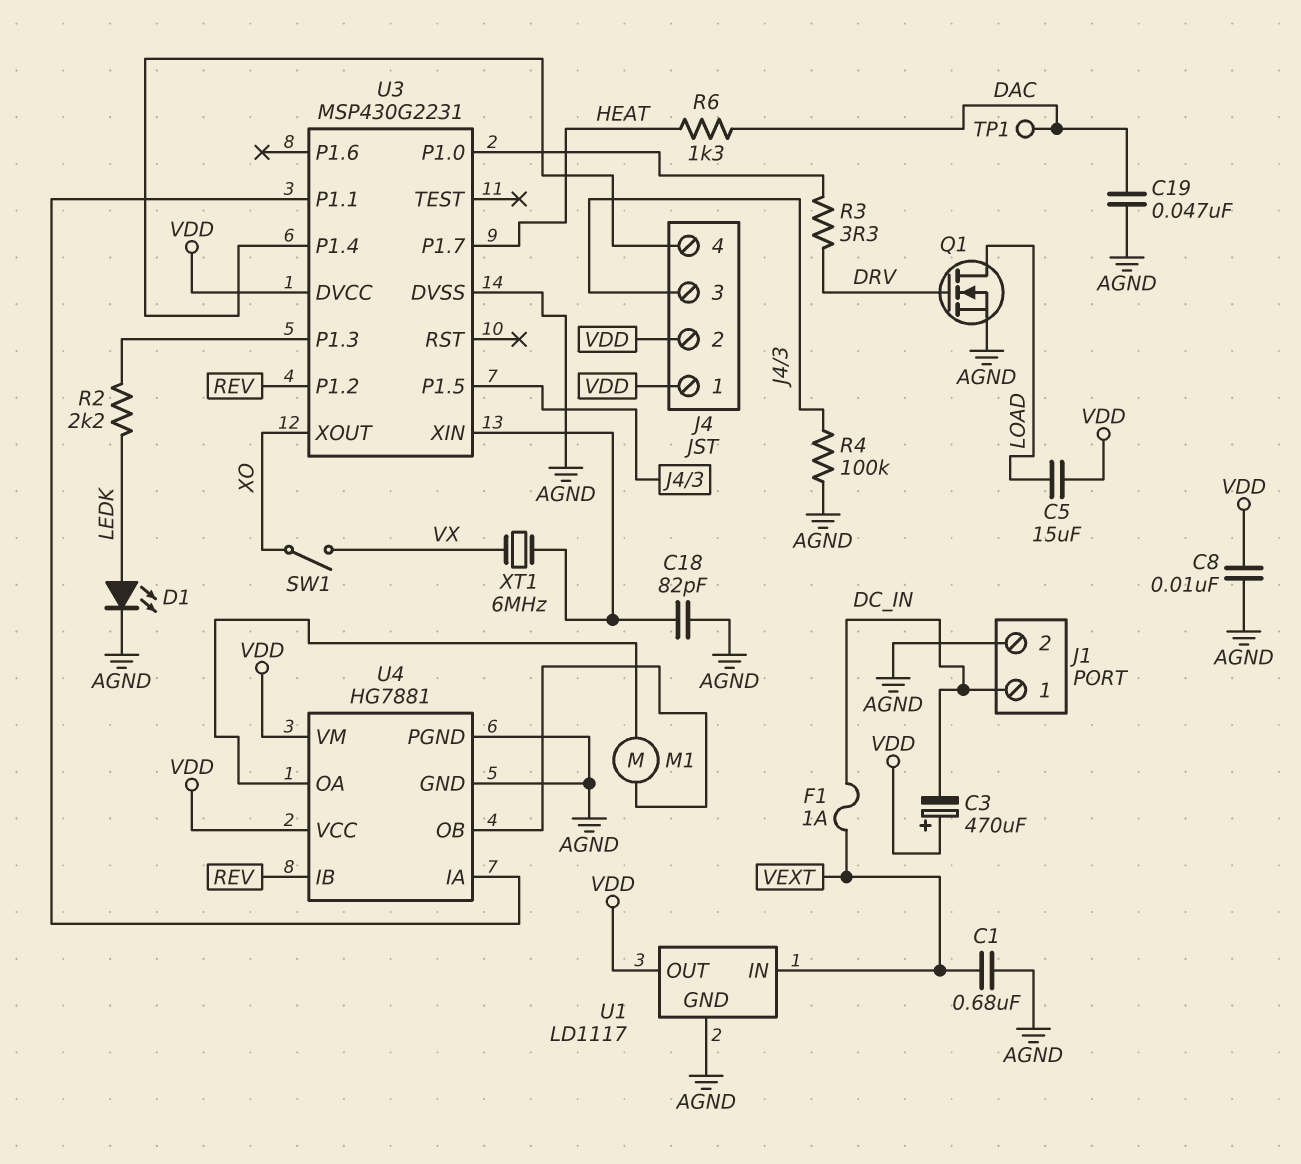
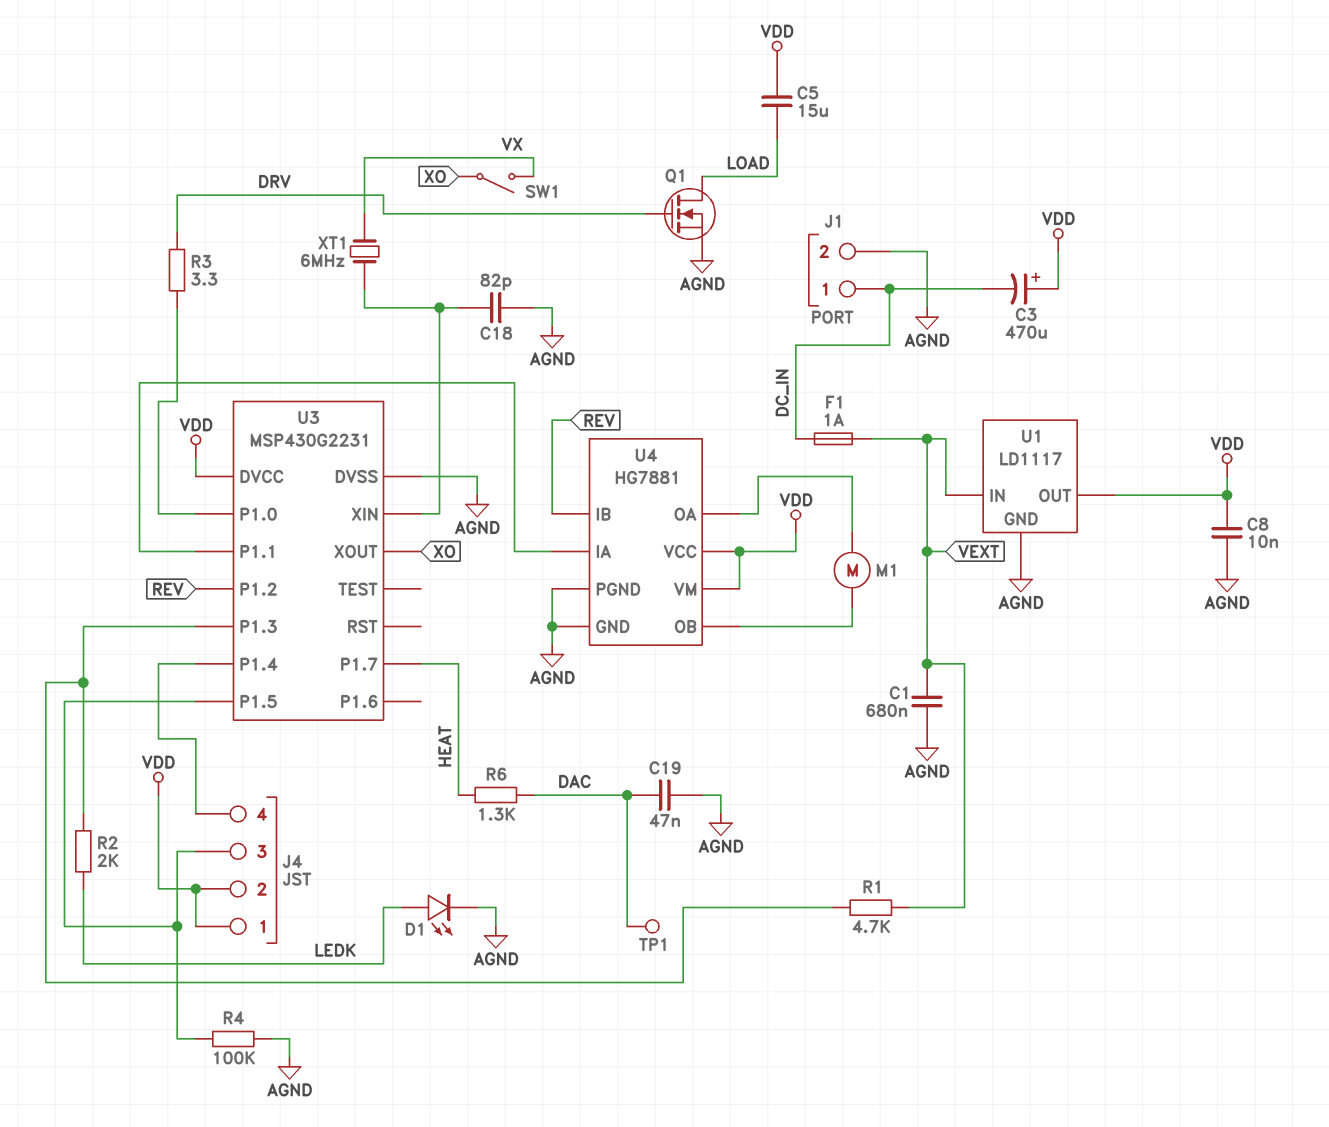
R1: none -> 4.7k (U3/P1.3, VEXT)
R2: 2.2k (LEDK, U3/P1.3) -> 2k (LEDK, U3/P1.3)

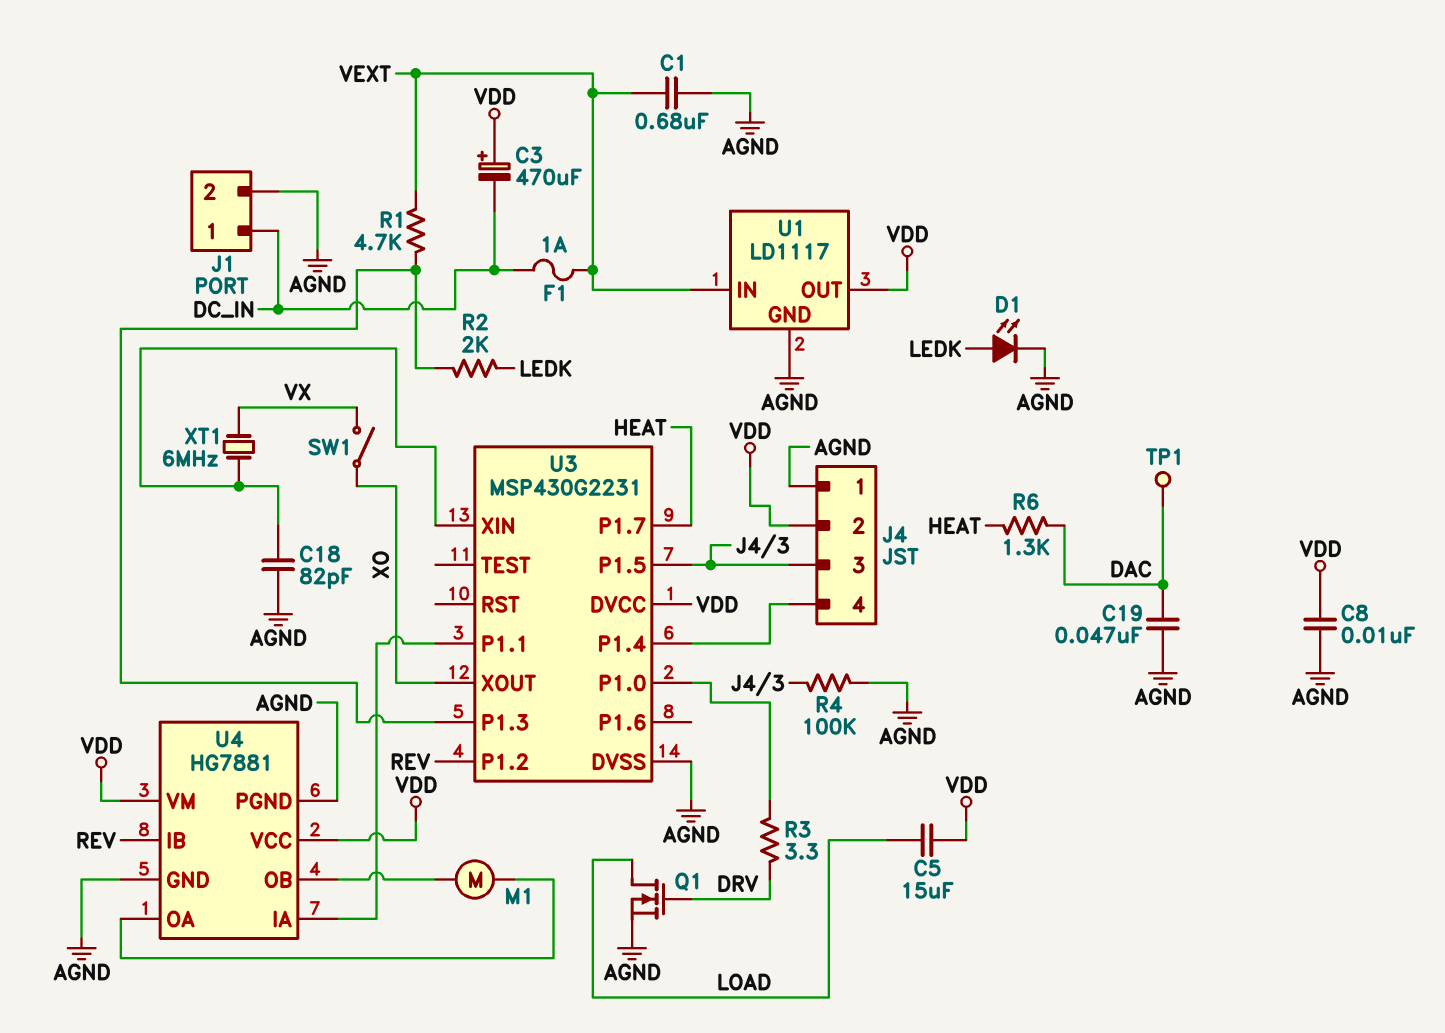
J4 pin 1: VDD -> AGND

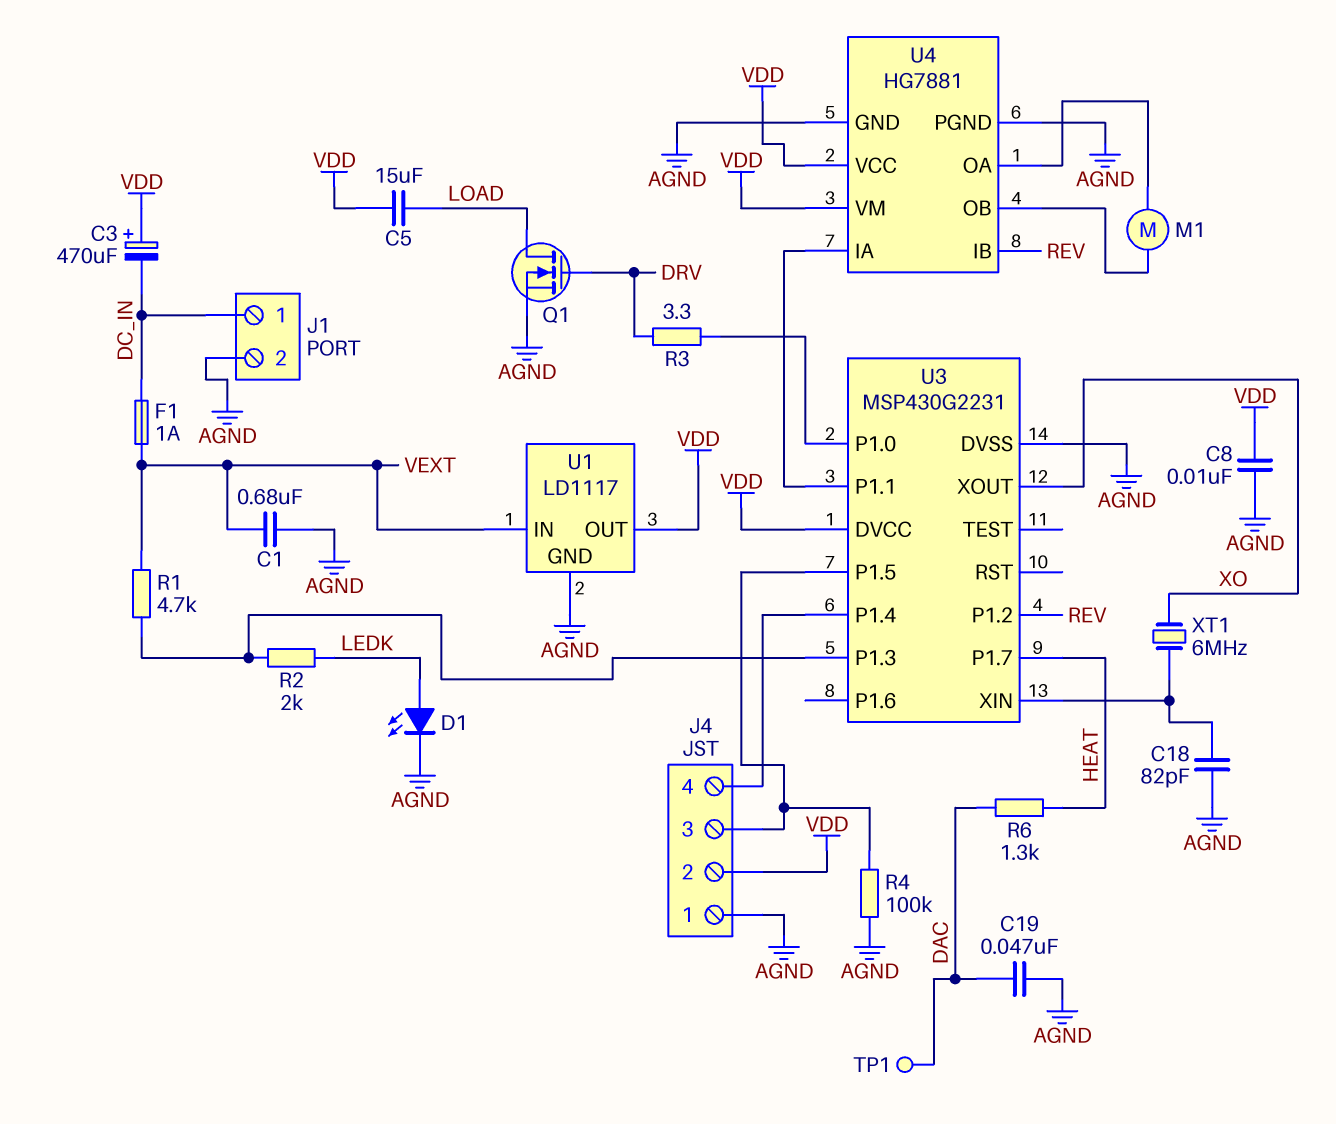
SW1: switch (VX, XO) -> none
XT1: 6MHz (U3/XIN, VX) -> 6MHz (U3/XIN, XO)

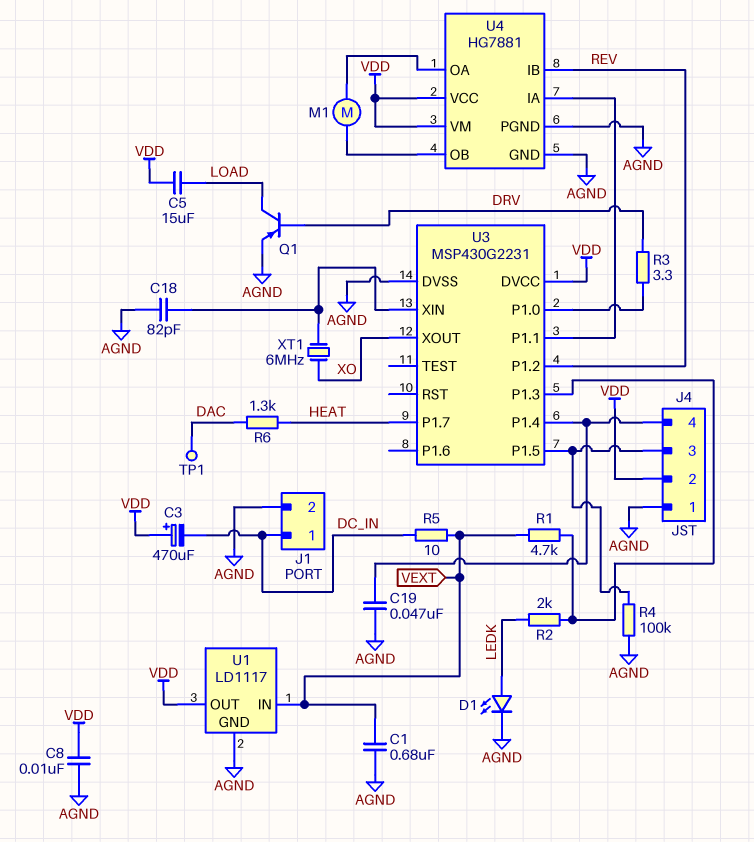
C19: 47nF (AGND, DAC) -> 47nF (AGND, J4/4)
F1: 1A (DC_IN, VEXT) -> none
Q1: NMOS (G DRV, D LOAD, S AGND) -> PNP (B DRV, C LOAD, E AGND)
R5: none -> 10 (DC_IN, VEXT)

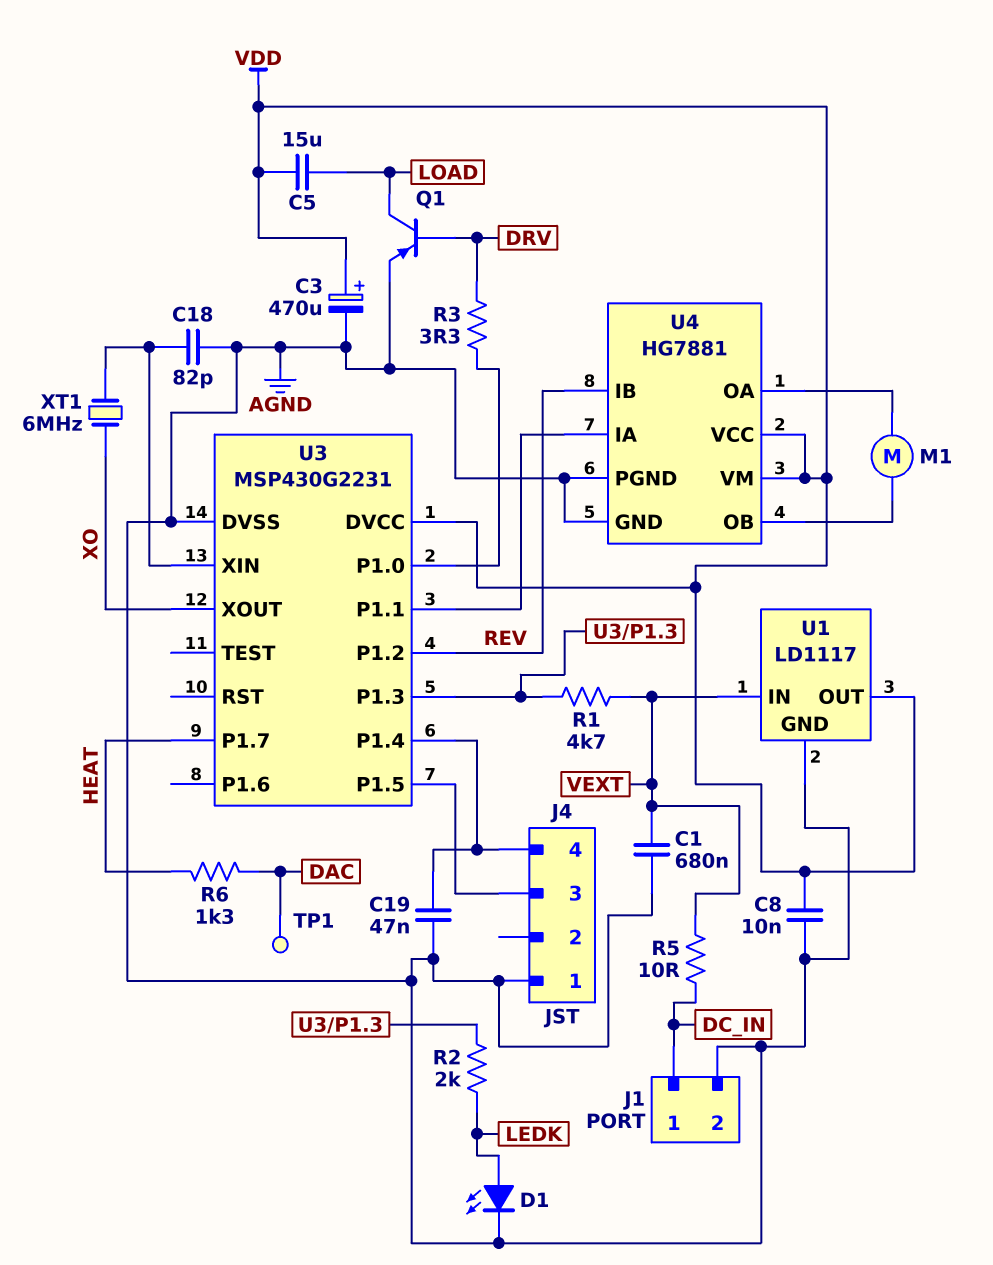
C3: 470uF (plus VDD, minus DC_IN) -> 470uF (plus VDD, minus AGND)
J4 pin 2: VDD -> none
R4: 100k (AGND, J4/3) -> none

